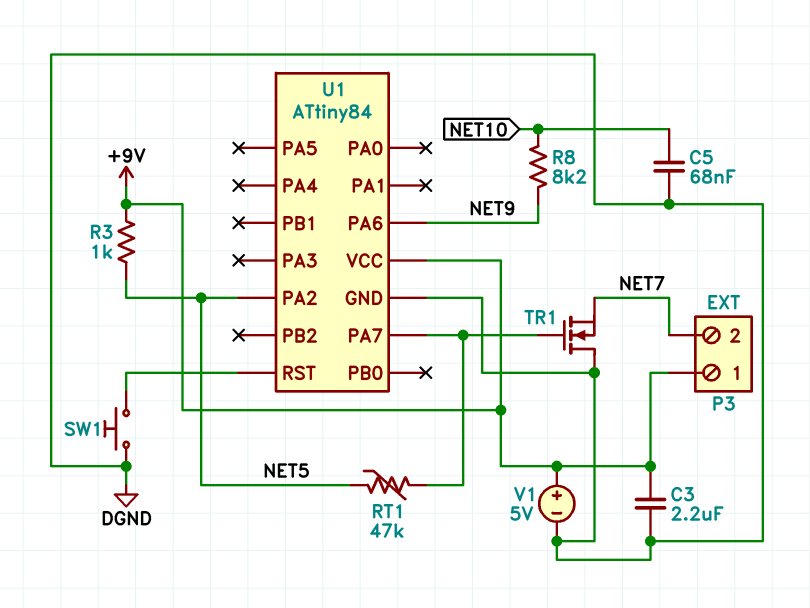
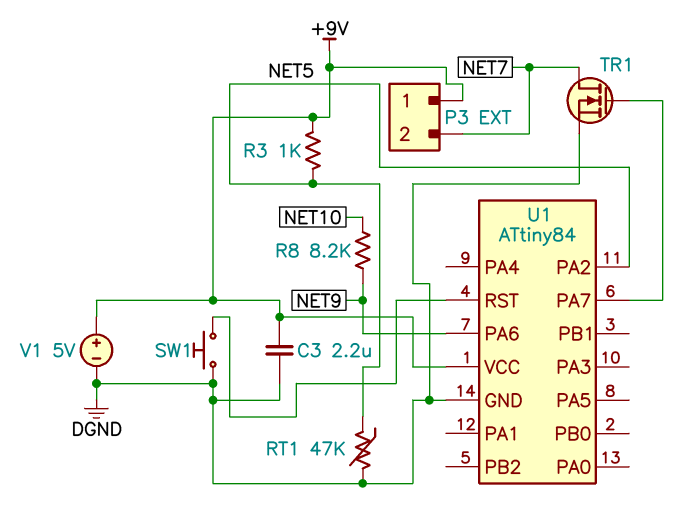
C5: 68nF (DGND, NET10) -> none
RT1: 47k (NET5, U1/PA7) -> 47k (DGND, NET5)
TR1: NMOS (G U1/PA7, D DGND, S NET7) -> NMOS (G U1/PA7, D NET7, S DGND)

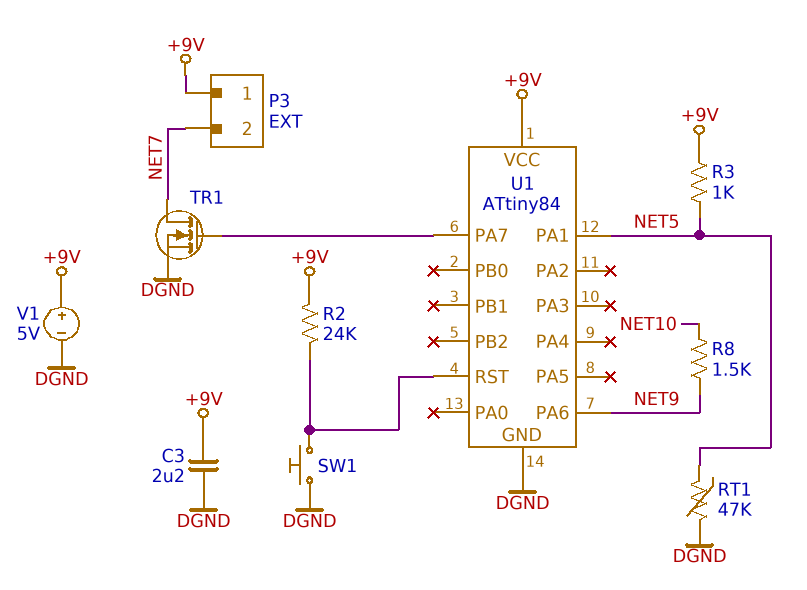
R2: none -> 24k (+9V, U1/RST)
R8: 8.2k (NET9, NET10) -> 1.5k (NET9, NET10)
U1 pin PA1: none -> NET5
U1 pin PA2: NET5 -> none

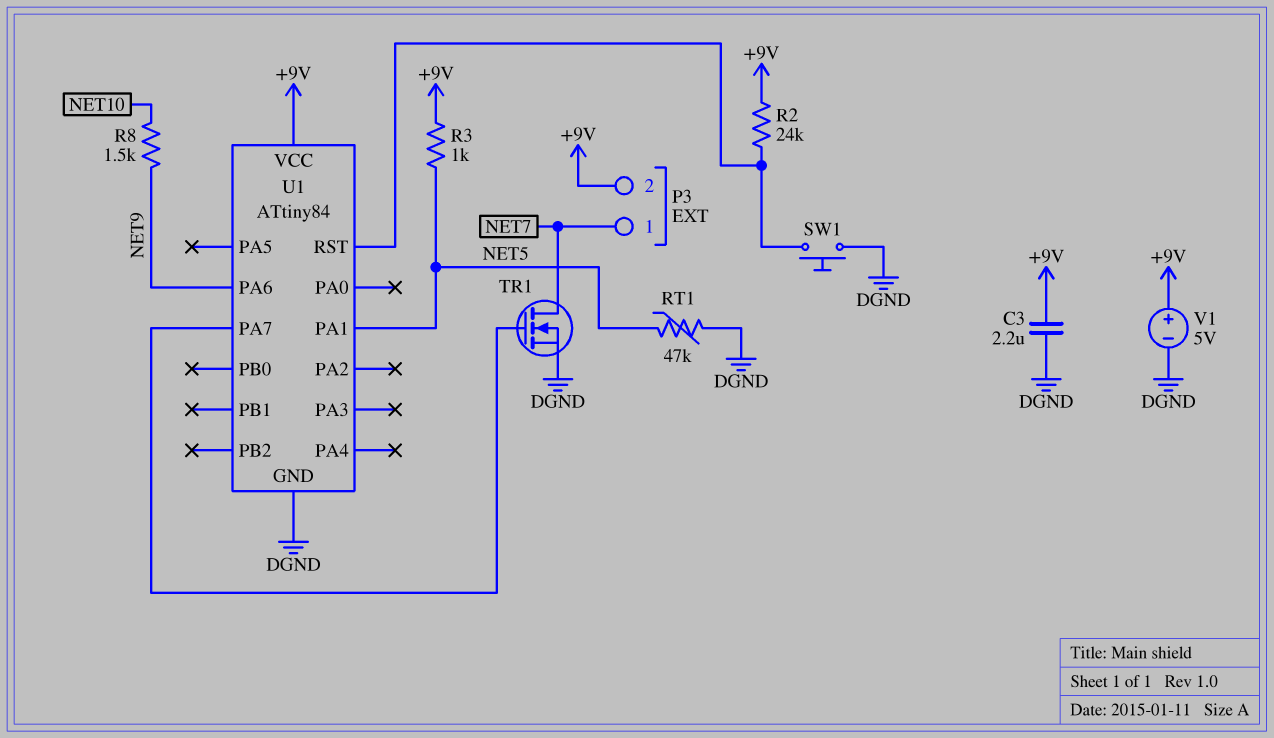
P3 pin 1: +9V -> NET7
P3 pin 2: NET7 -> +9V

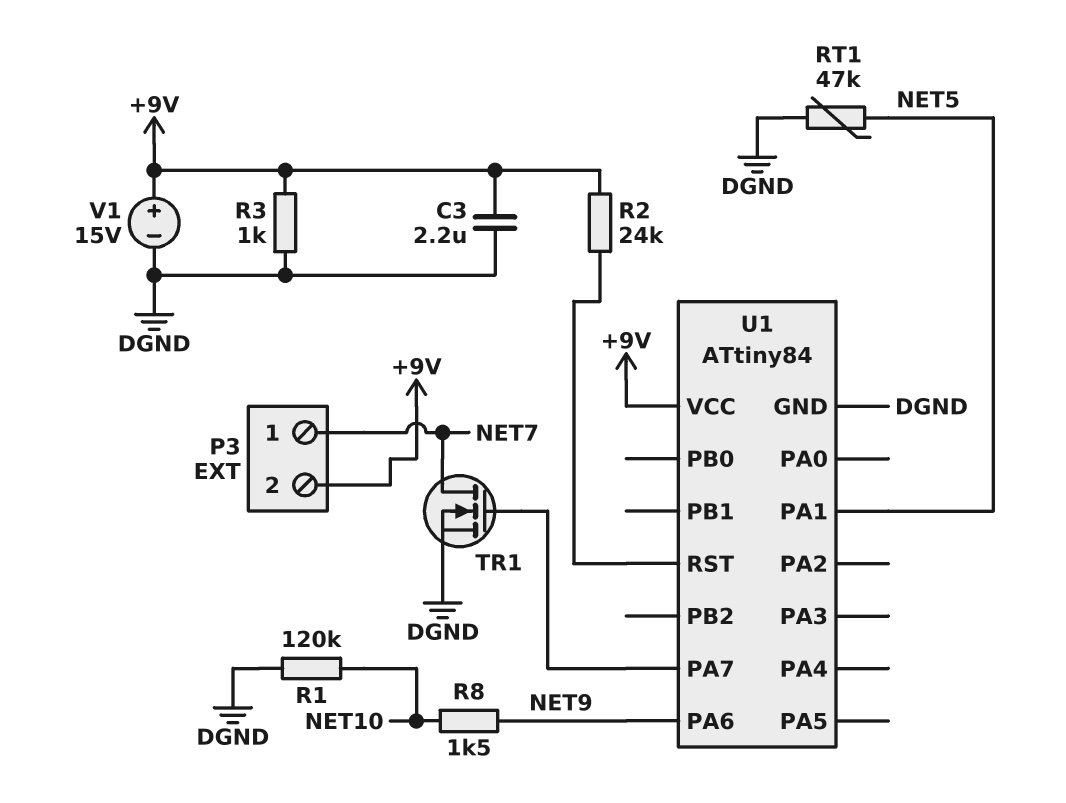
R1: none -> 120k (DGND, NET10)
R3: 1k (+9V, NET5) -> 1k (+9V, DGND)
SW1: button (DGND, U1/RST) -> none
V1: 5V (plus +9V, minus DGND) -> 15V (plus +9V, minus DGND)

